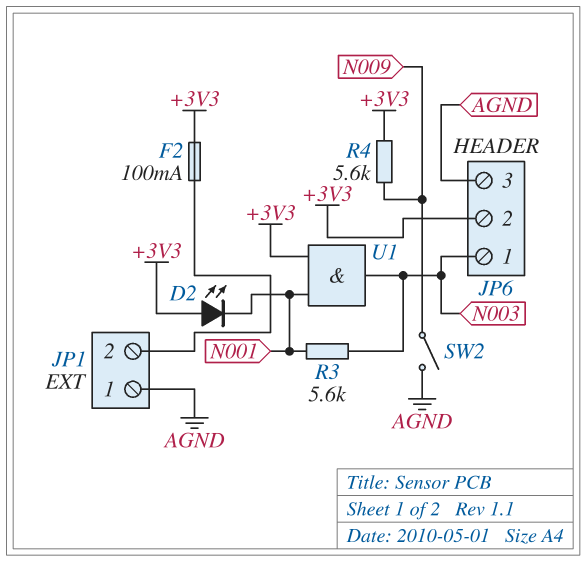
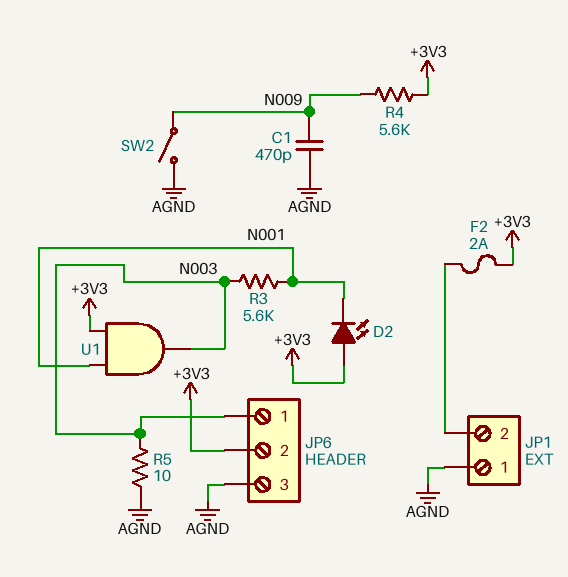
C1: none -> 470pF (AGND, N009)
F2: 100mA (+3V3, JP1/2) -> 2A (+3V3, JP1/2)
R5: none -> 10 (AGND, N003)

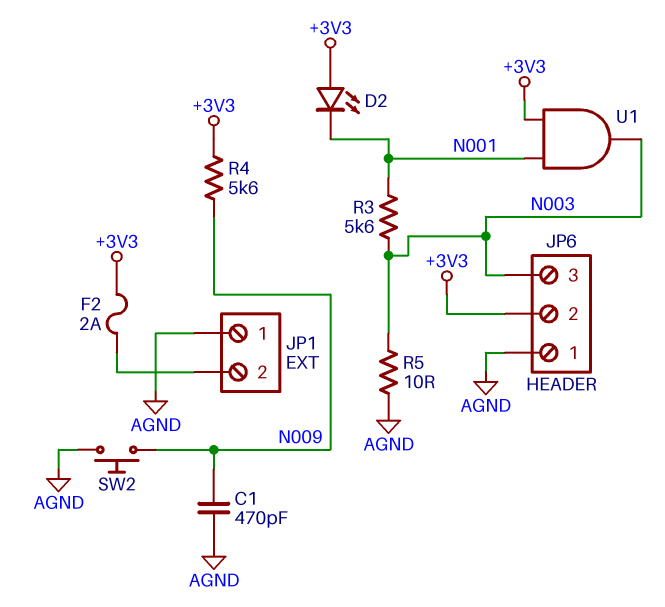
JP6 pin 1: N003 -> AGND
JP6 pin 3: AGND -> N003
SW2: switch (AGND, N009) -> button (AGND, N009)

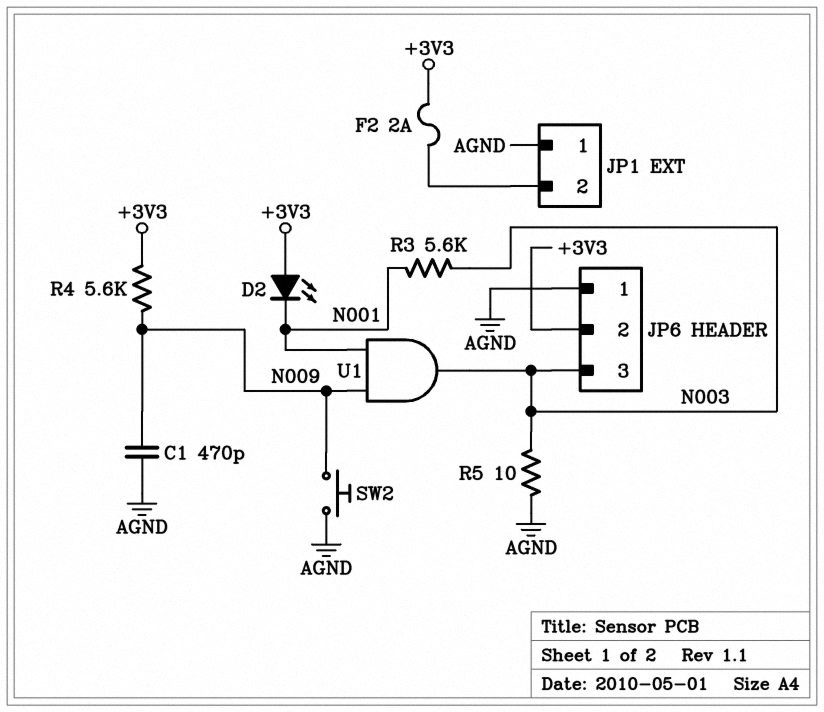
U1: AND (in +3V3, in N001, out N003) -> AND (in N001, in N009, out N003)

